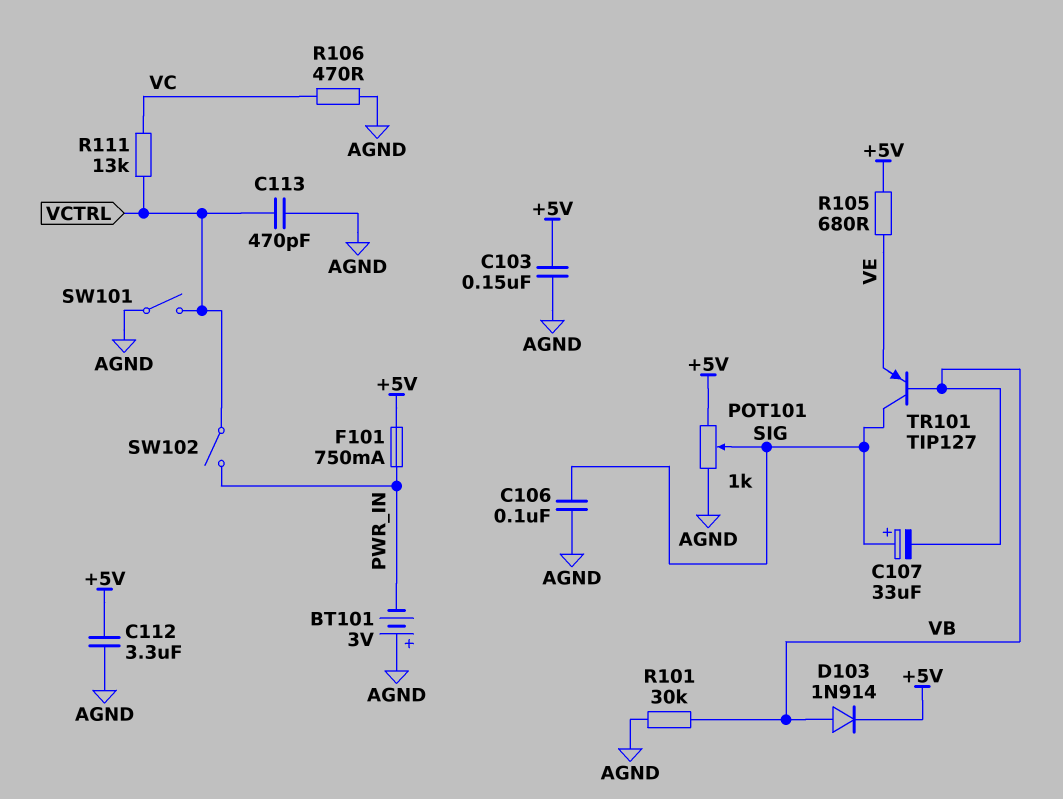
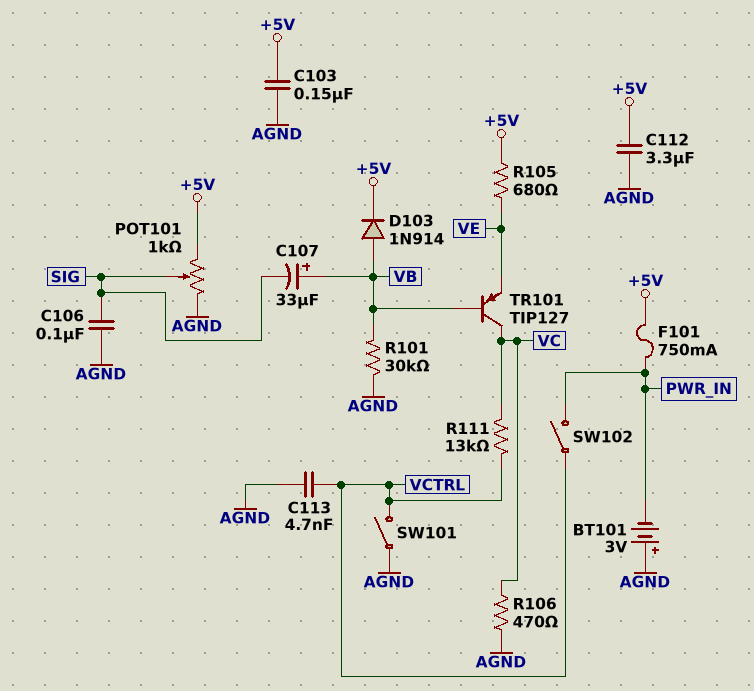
C107: 33uF (plus SIG, minus VB) -> 33uF (plus VB, minus SIG)
C113: 470pF (AGND, VCTRL) -> 4.7nF (AGND, VCTRL)
TR101: PNP TIP127 (B VB, C SIG, E VE) -> PNP TIP127 (B VB, C VC, E VE)

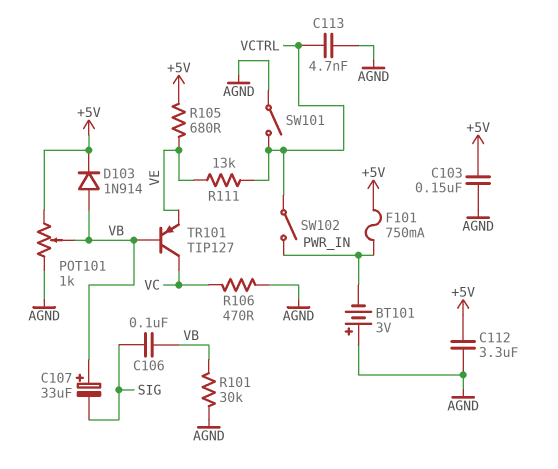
C106: 100nF (AGND, SIG) -> 100nF (SIG, VB)
POT101: 1k (+5V, AGND, wiper SIG) -> 1k (+5V, AGND, wiper VB)
R111: 13k (VC, VCTRL) -> 13k (VCTRL, VE)

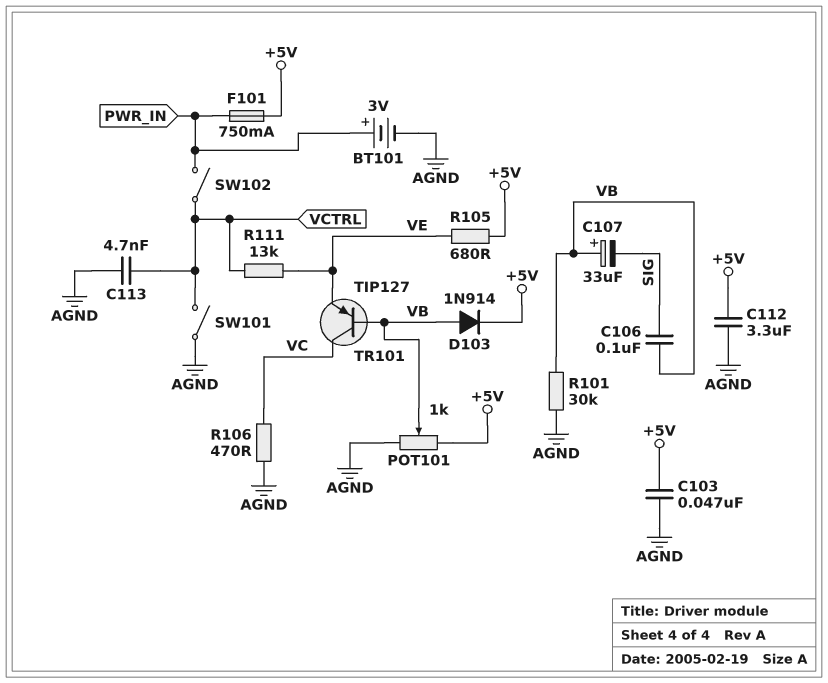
BT101: 3V (plus AGND, minus PWR_IN) -> 3V (plus PWR_IN, minus AGND)
C103: 150nF (+5V, AGND) -> 47nF (+5V, AGND)

